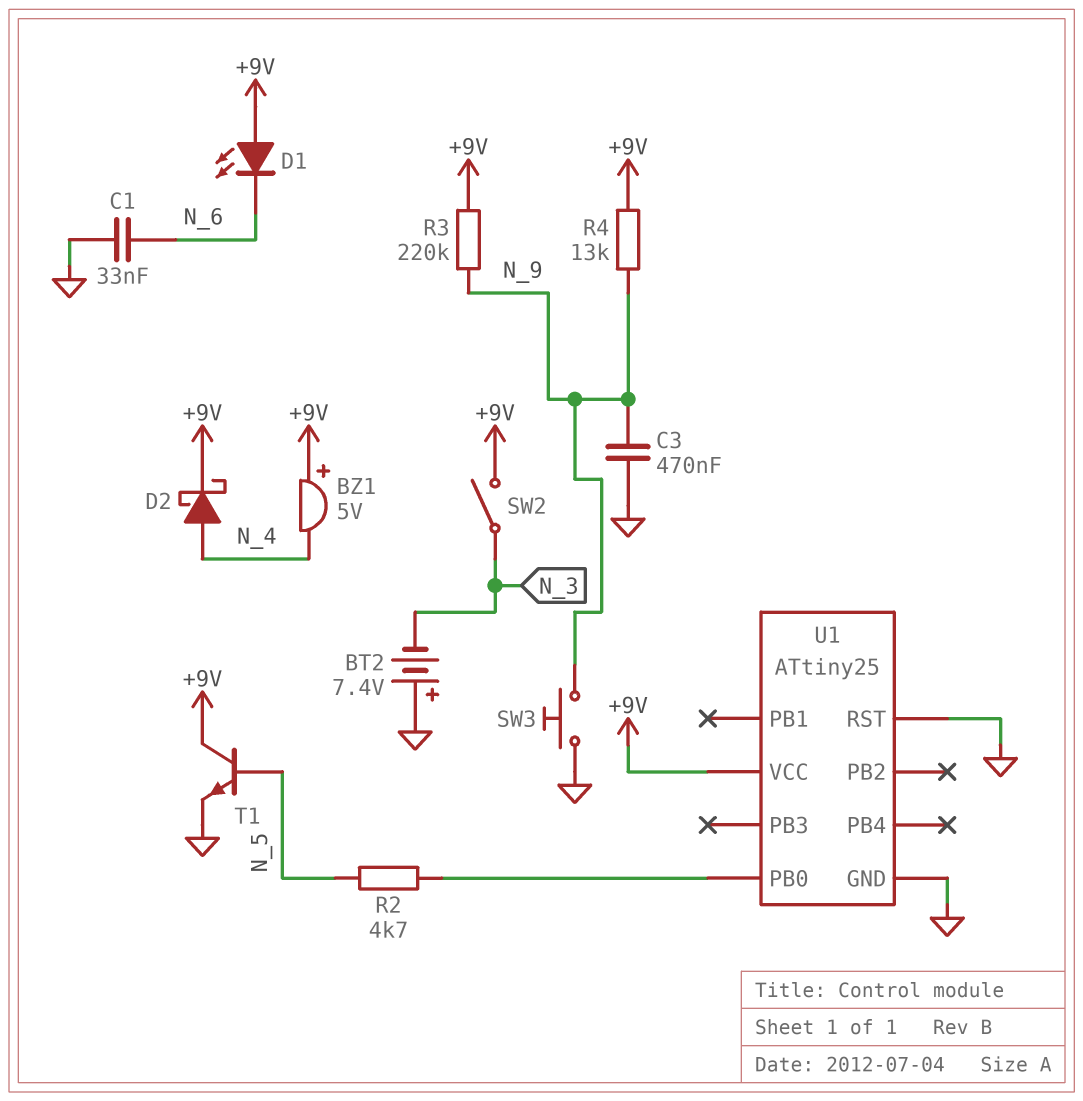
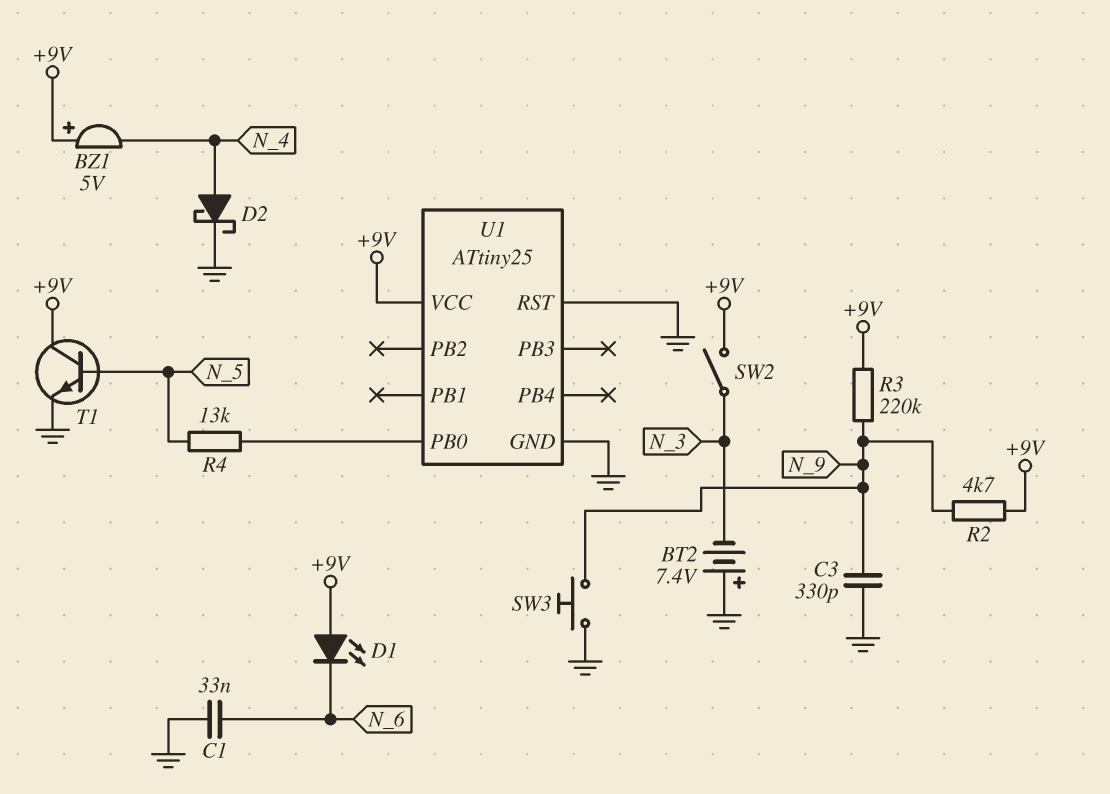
C3: 470nF (GND, N_9) -> 330pF (GND, N_9)
D2: schottky (A N_4, K +9V) -> schottky (A N_4, K GND)
R2: 4.7k (N_5, U1/PB0) -> 4.7k (+9V, N_9)
R4: 13k (+9V, N_9) -> 13k (N_5, U1/PB0)

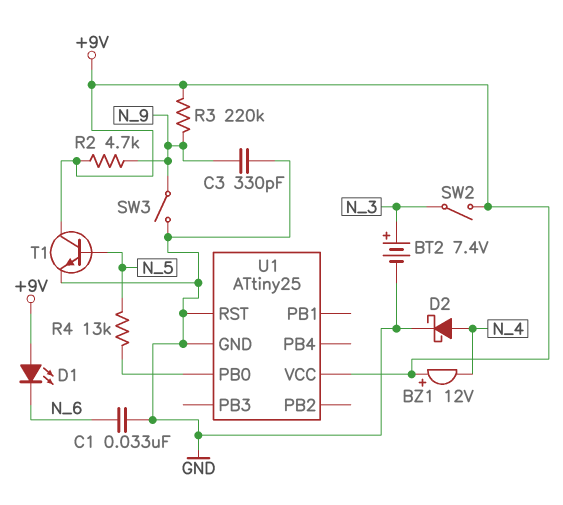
BT2: 7.4V (plus GND, minus N_3) -> 7.4V (plus N_3, minus GND)
BZ1: buzzer 5V (plus +9V, minus N_4) -> buzzer 12V (plus +9V, minus N_4)
SW3: button (GND, N_9) -> switch (GND, N_9)

